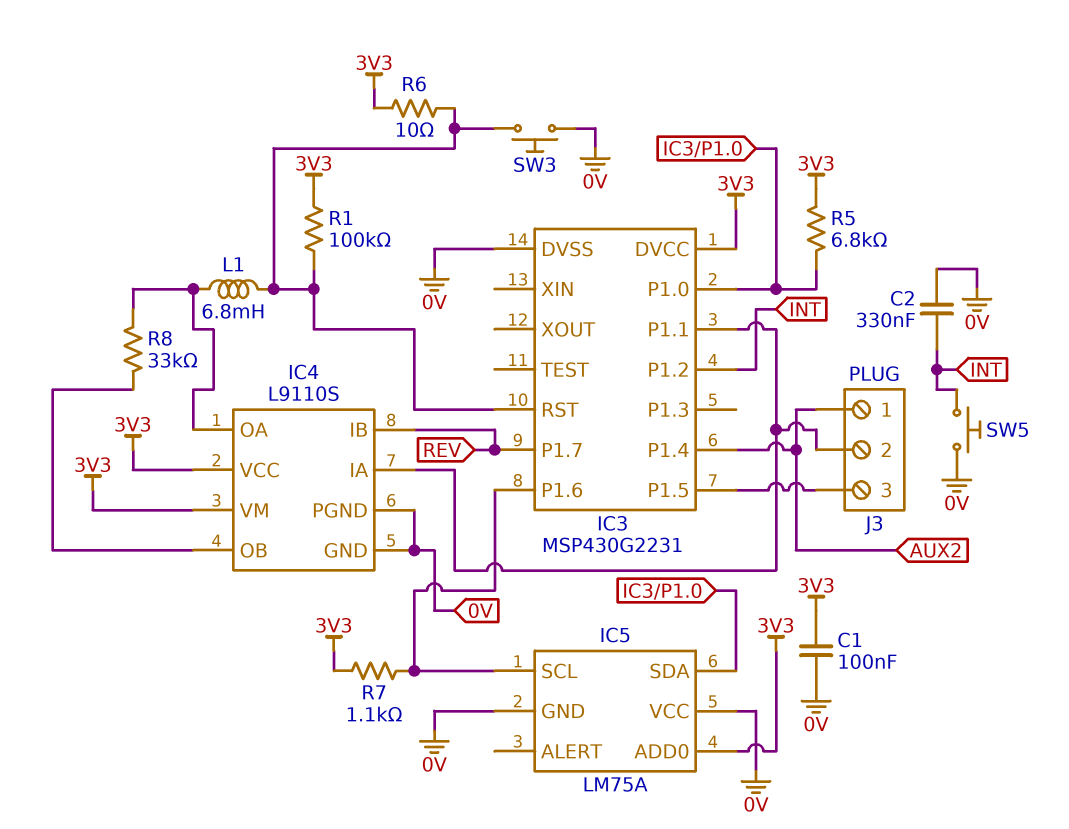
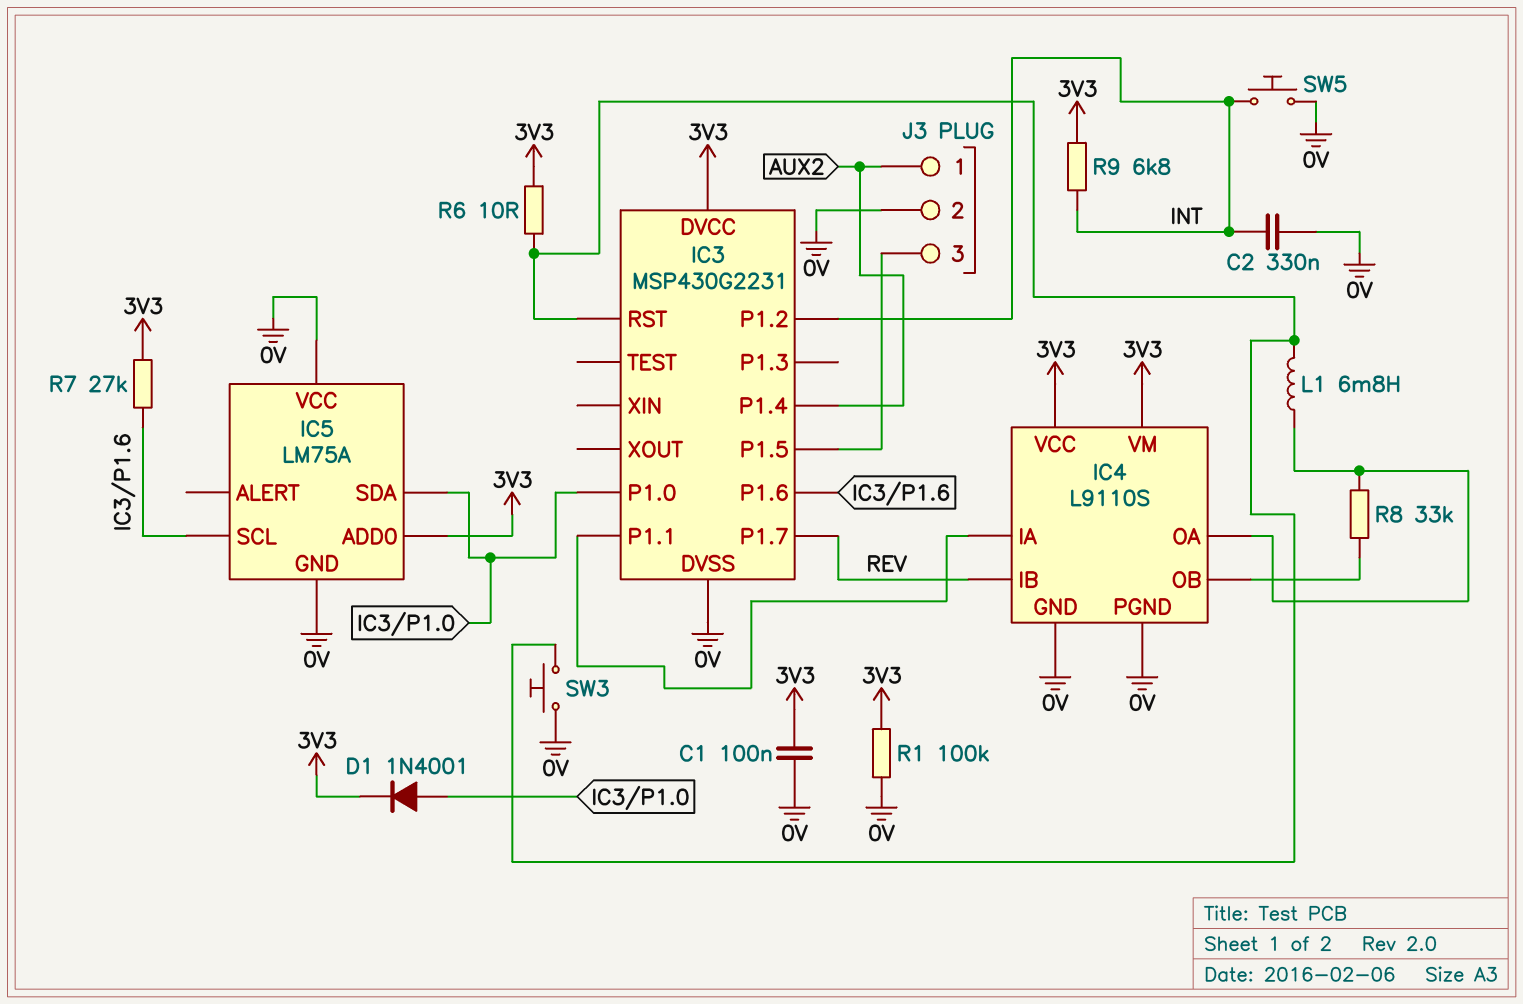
D1: none -> diode 1N4001 (A IC3/P1.0, K 3V3)
J3 pin 2: IC3/P1.1 -> 0V
R1: 100k (3V3, IC3/RST) -> 100k (0V, 3V3)
R5: 6.8k (3V3, IC3/P1.0) -> none
R7: 1.1k (3V3, IC3/P1.6) -> 27k (3V3, IC3/P1.6)
R9: none -> 6.8k (3V3, INT)

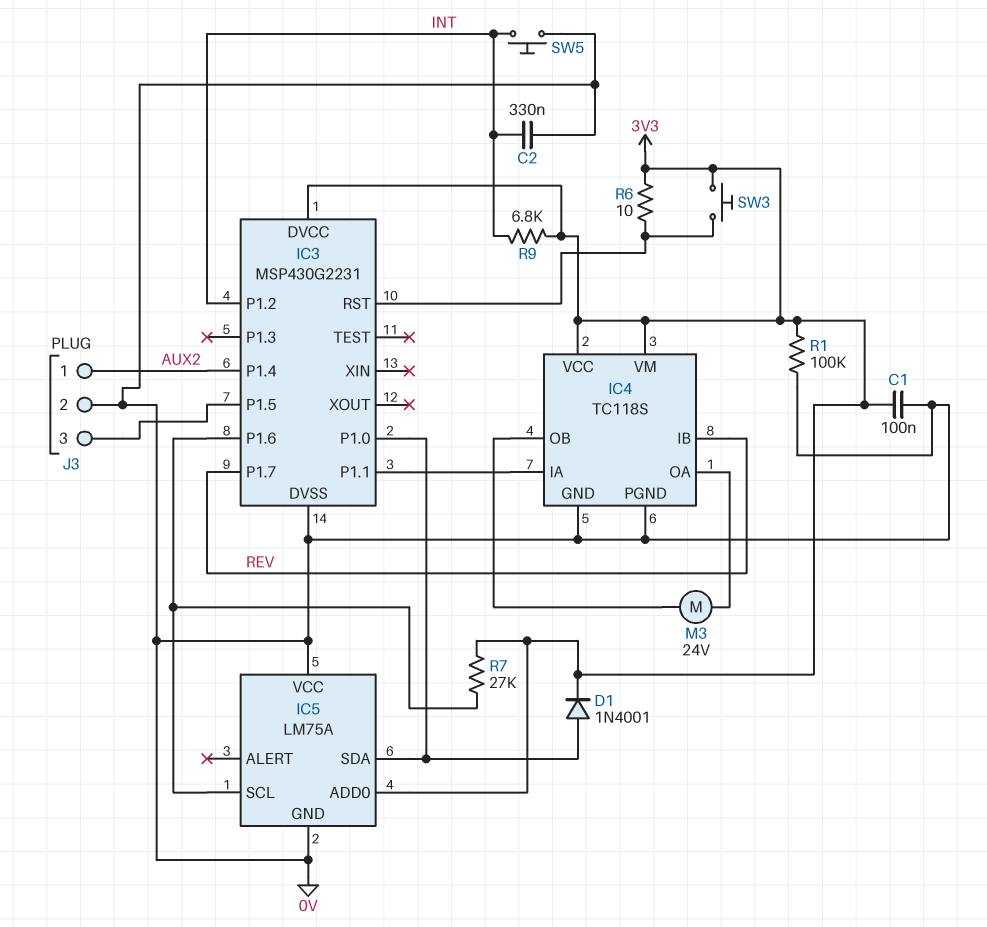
IC4: L9110S -> TC118S
L1: 6.8mH (IC3/RST, IC4/OA) -> none
M3: none -> motor 24V (IC4/OA, IC4/OB)
R8: 33k (IC4/OA, IC4/OB) -> none
SW3: button (0V, IC3/RST) -> button (3V3, IC3/RST)

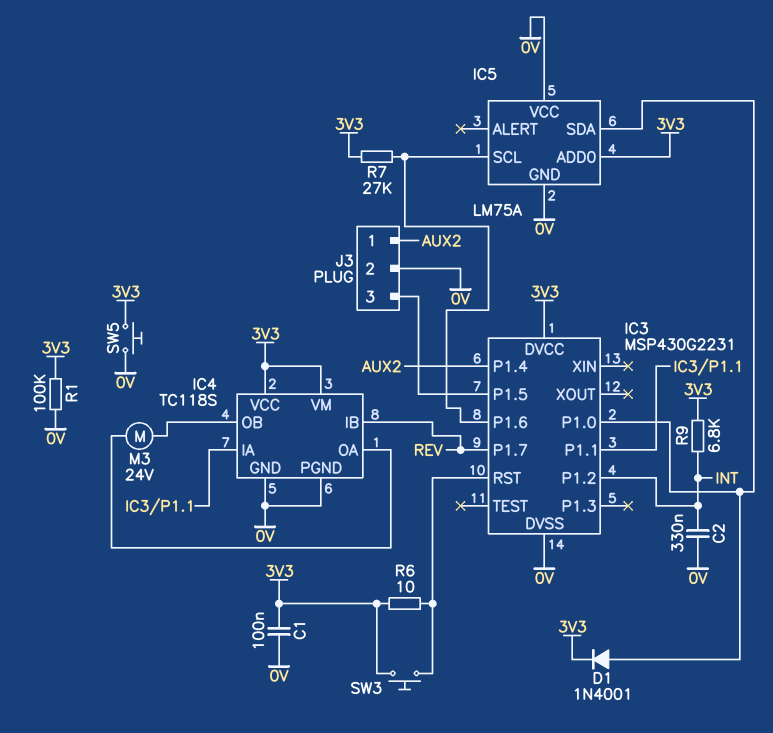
SW5: button (0V, INT) -> button (0V, 3V3)

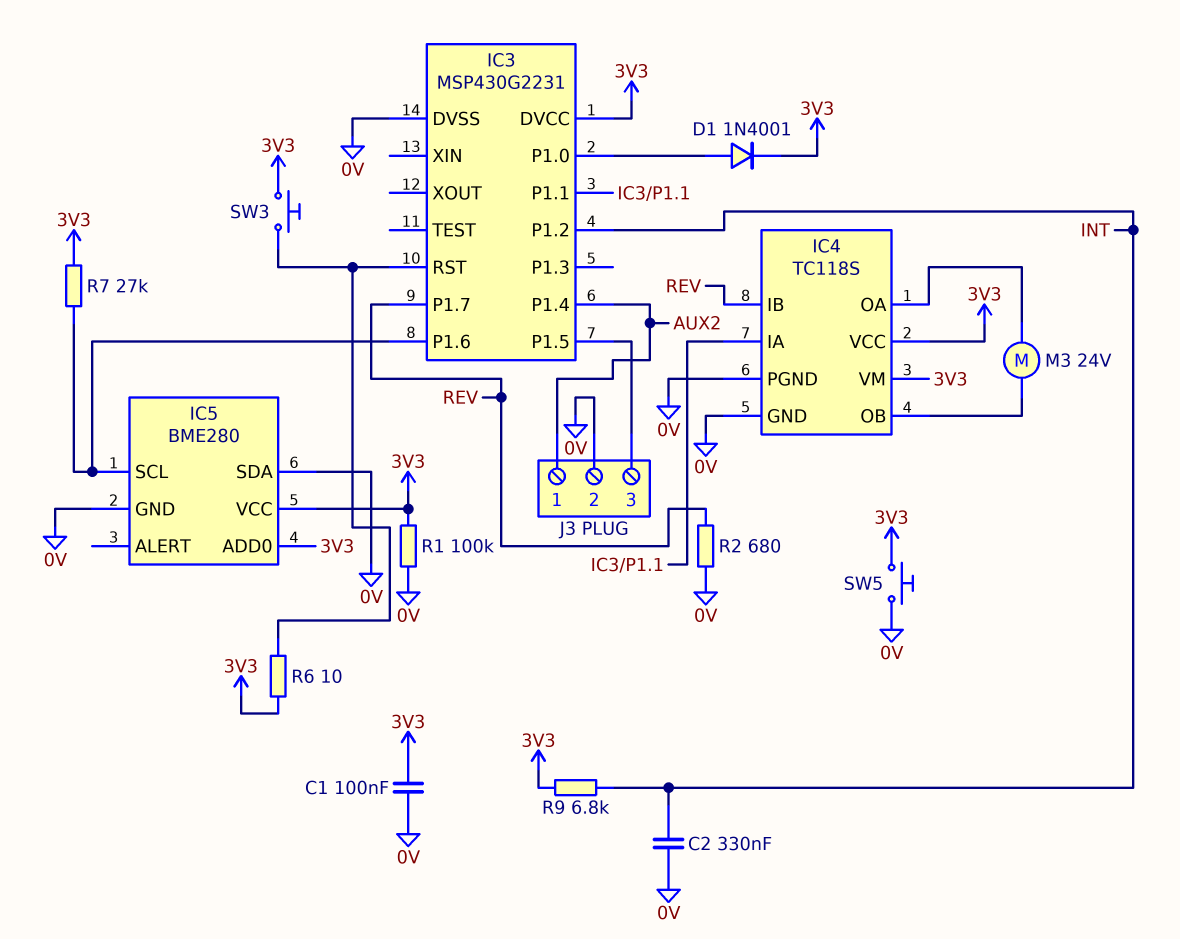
IC5: LM75A -> BME280
IC5 pin SDA: IC3/P1.0 -> 0V
IC5 pin VCC: 0V -> 3V3
R2: none -> 680 (0V, REV)

